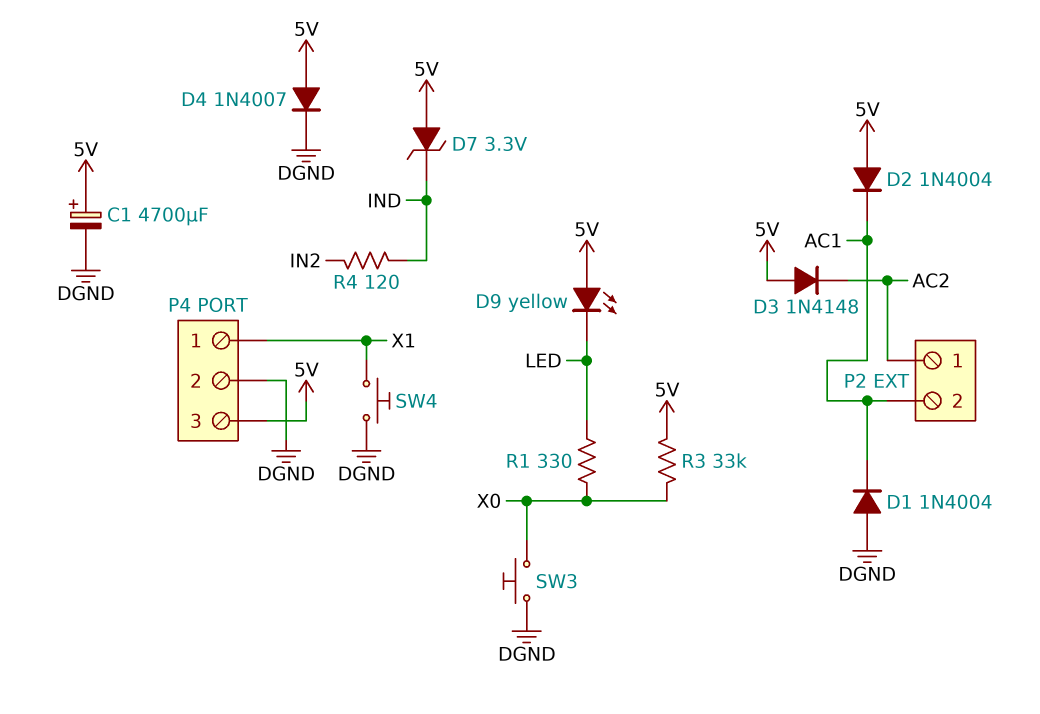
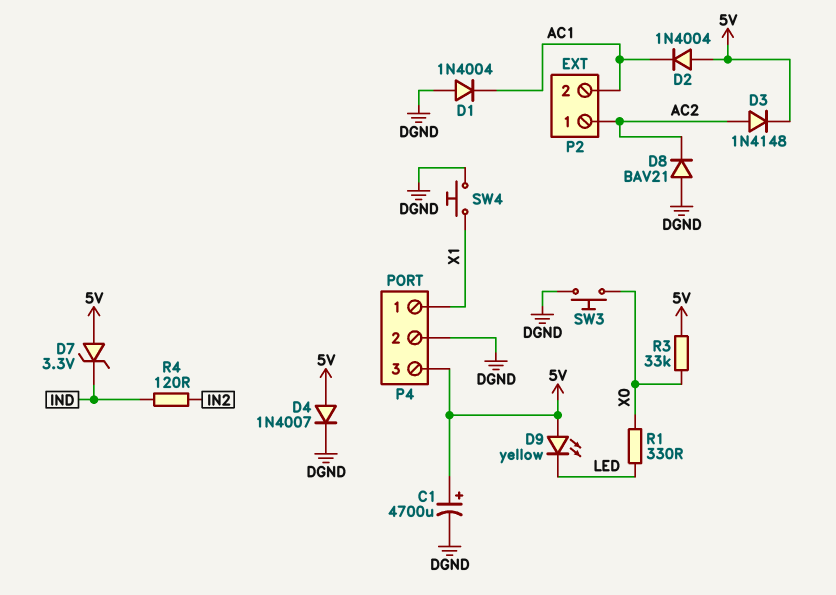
D3: diode 1N4148 (A 5V, K AC2) -> diode 1N4148 (A AC2, K 5V)
D8: none -> diode BAV21 (A DGND, K AC2)

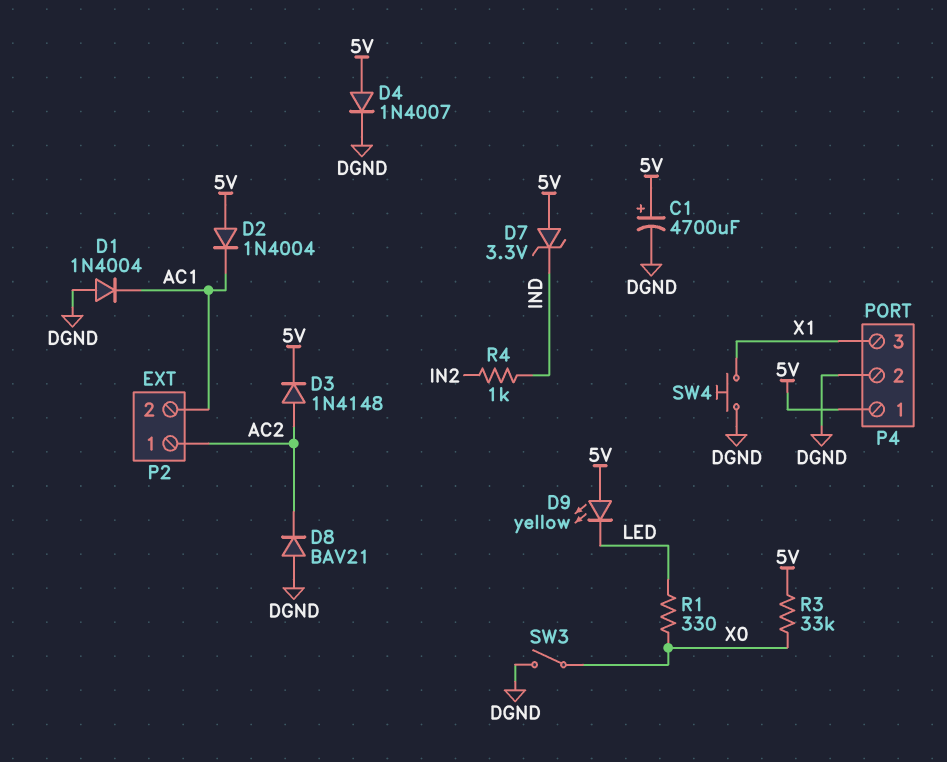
P4 pin 1: X1 -> 5V
P4 pin 3: 5V -> X1
R4: 120 (IN2, IND) -> 1k (IN2, IND)
SW3: button (DGND, X0) -> switch (DGND, X0)

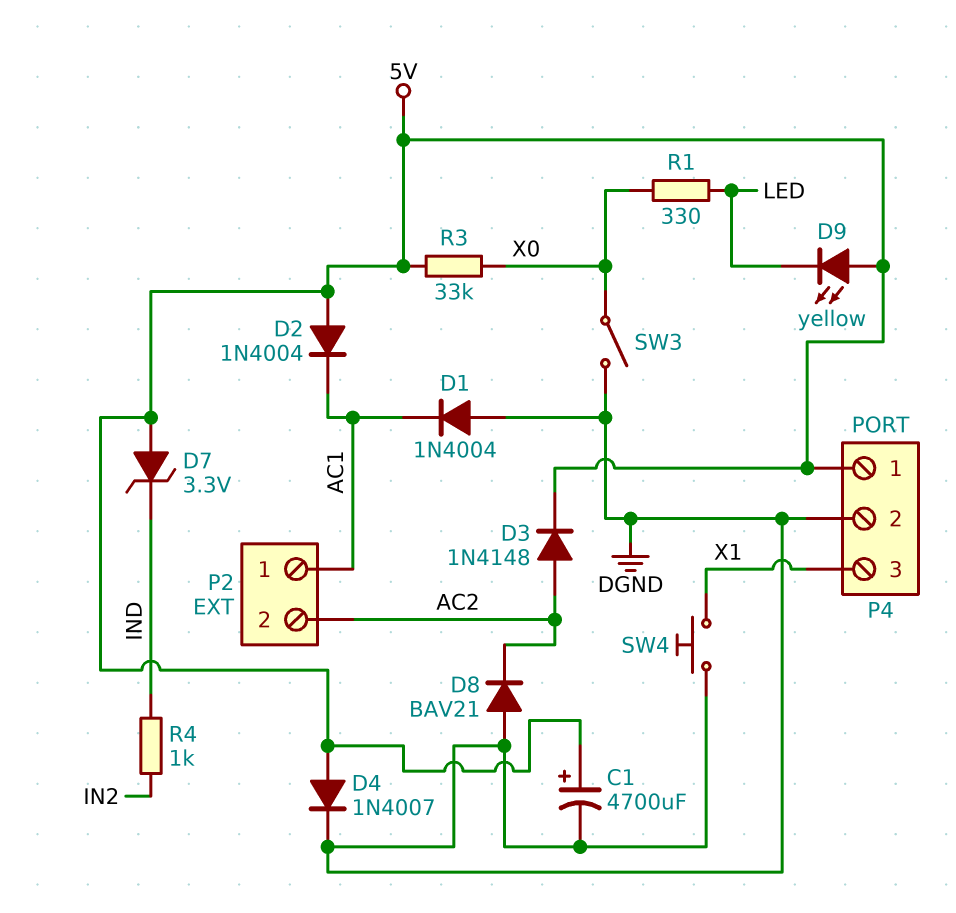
P2 pin 1: AC2 -> AC1
P2 pin 2: AC1 -> AC2

